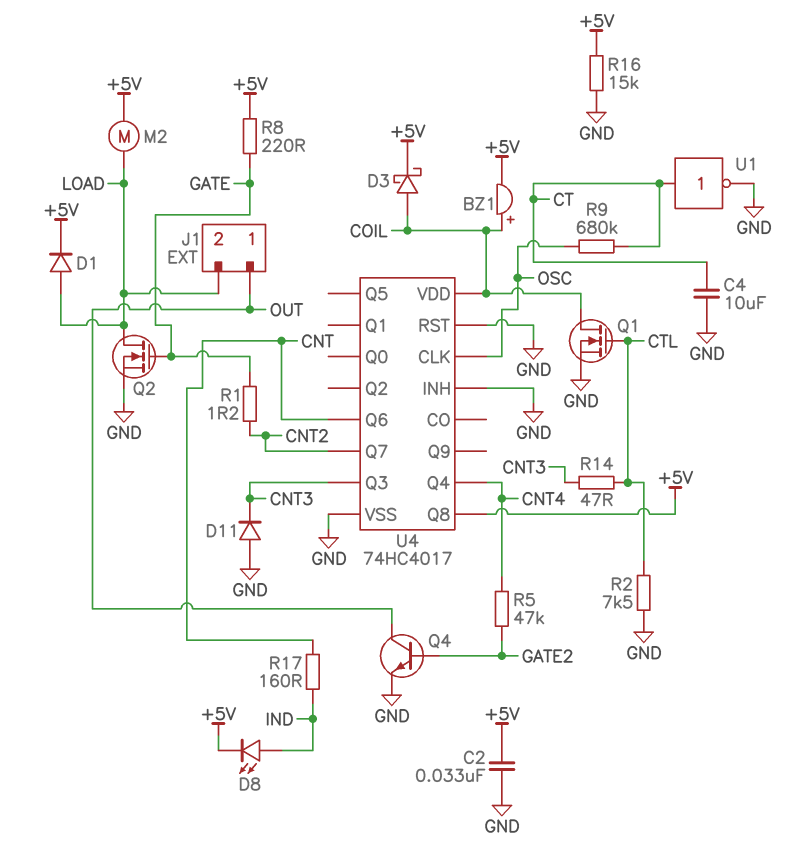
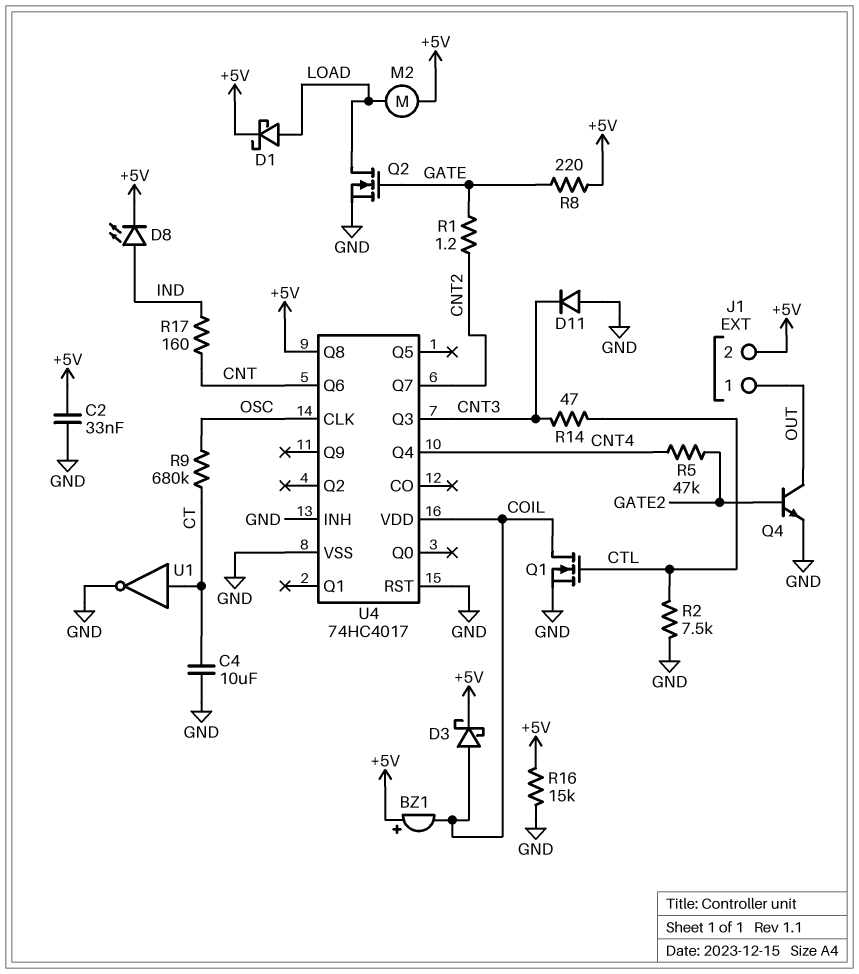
BZ1: buzzer (plus COIL, minus +5V) -> buzzer (plus +5V, minus COIL)
D1: diode (A LOAD, K +5V) -> schottky (A LOAD, K +5V)
J1 pin 2: LOAD -> +5V

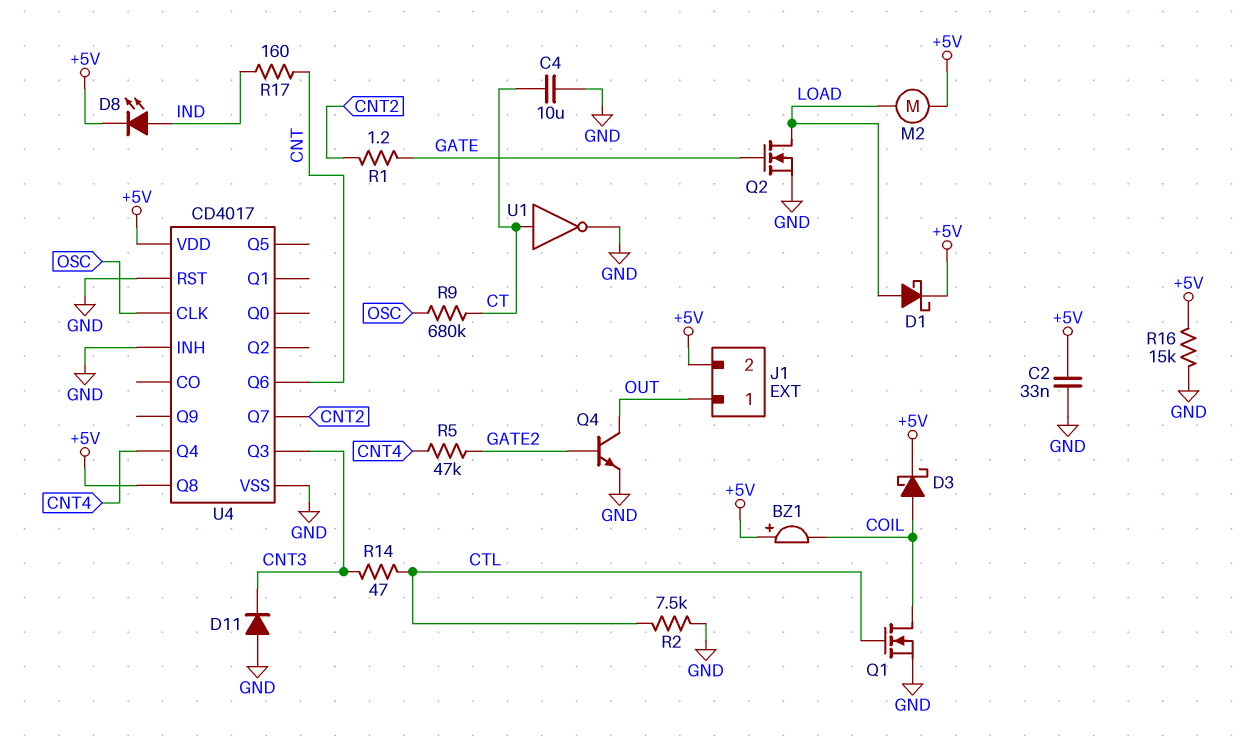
R8: 220 (+5V, GATE) -> none
U4: 74HC4017 -> CD4017
U4 pin VDD: COIL -> +5V

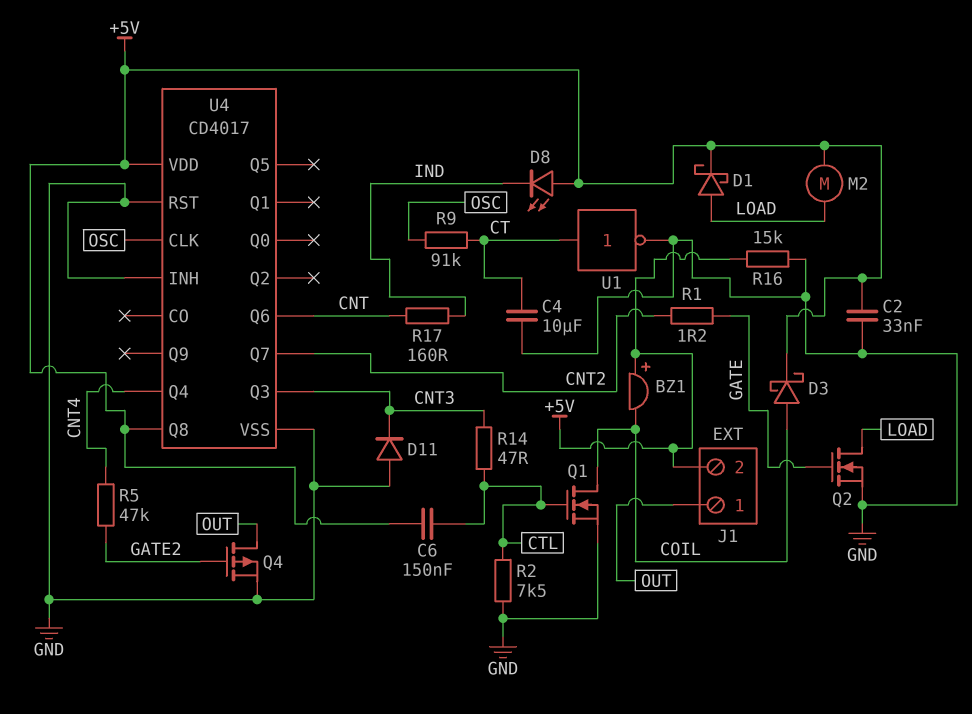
C6: none -> 150nF (+5V, CTL)
D8: LED (A IND, K +5V) -> LED (A +5V, K IND)
Q4: NPN (B GATE2, C OUT, E GND) -> PMOS (G GATE2, D OUT, S GND)
R9: 680k (CT, OSC) -> 91k (CT, OSC)

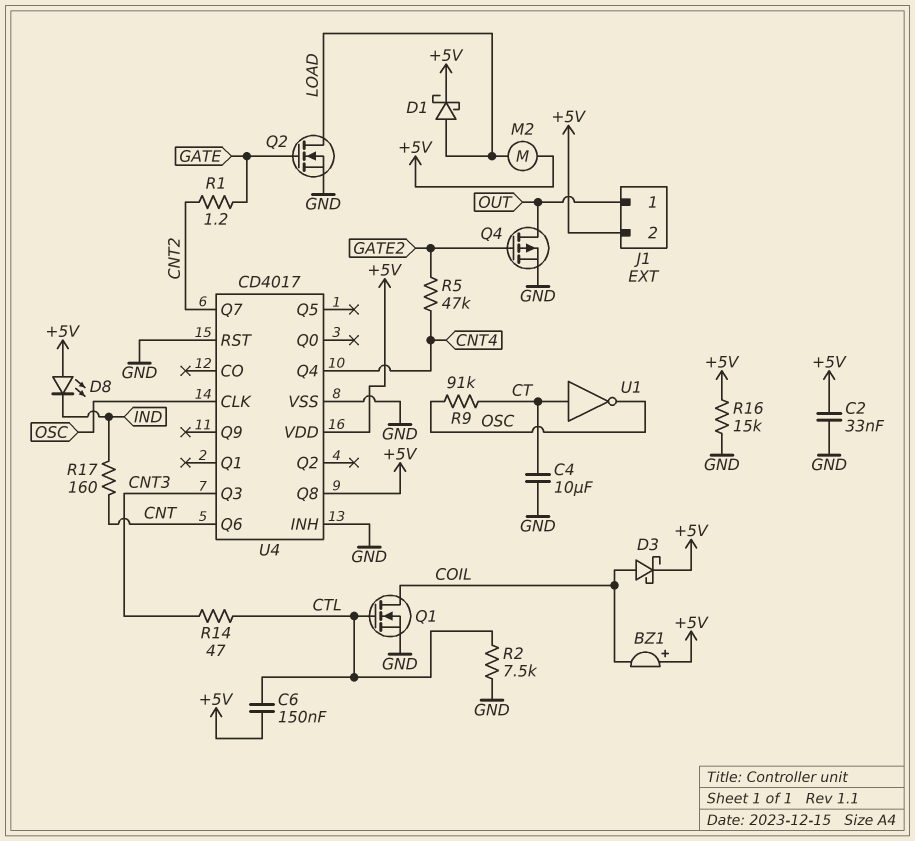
D11: diode (A GND, K CNT3) -> none
U1: NOT (in CT, out GND) -> NOT (in CT, out OSC)

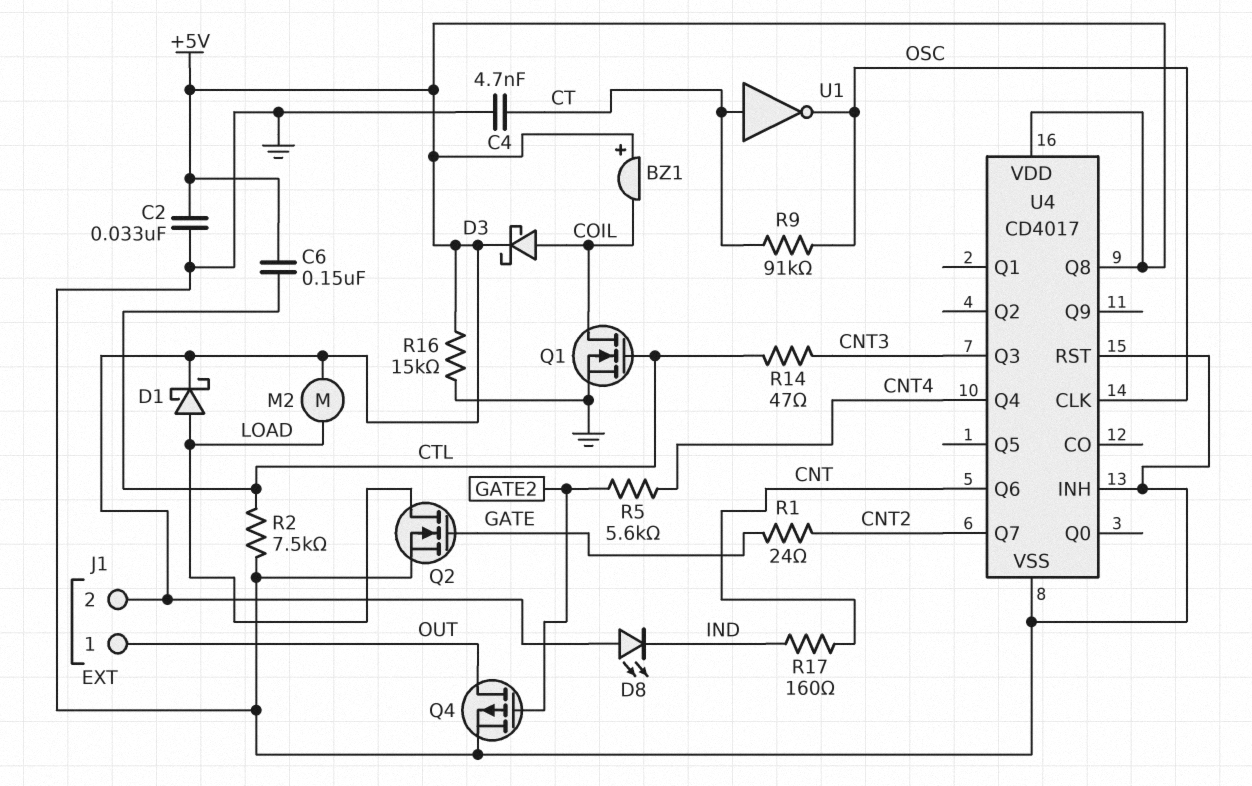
C4: 10uF (CT, GND) -> 4.7nF (CT, GND)
R1: 1.2 (CNT2, GATE) -> 24 (CNT2, GATE)
R5: 47k (CNT4, GATE2) -> 5.6k (CNT4, GATE2)

